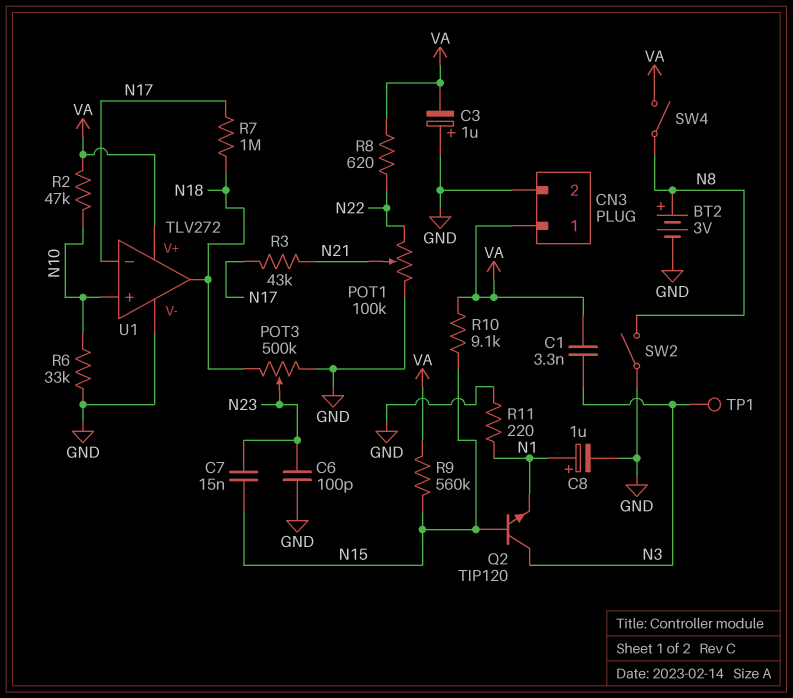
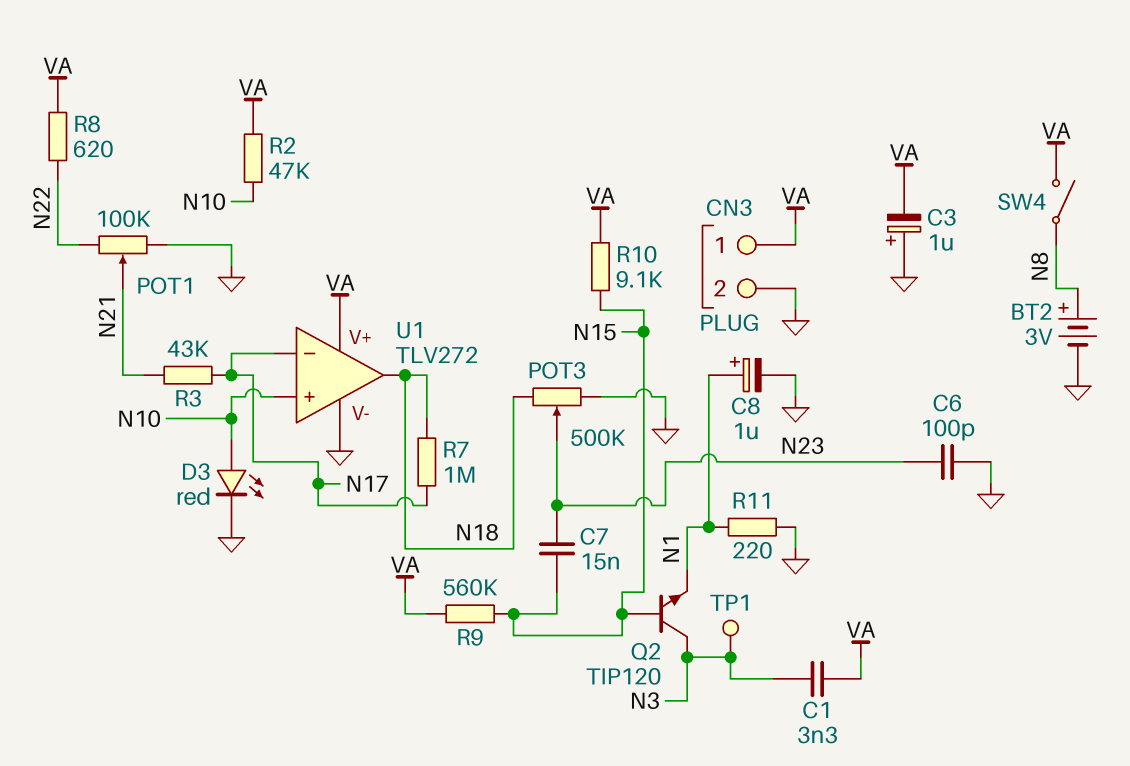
D3: none -> LED red (A N10, K GND)
R6: 33k (GND, N10) -> none
SW2: switch (GND, N8) -> none

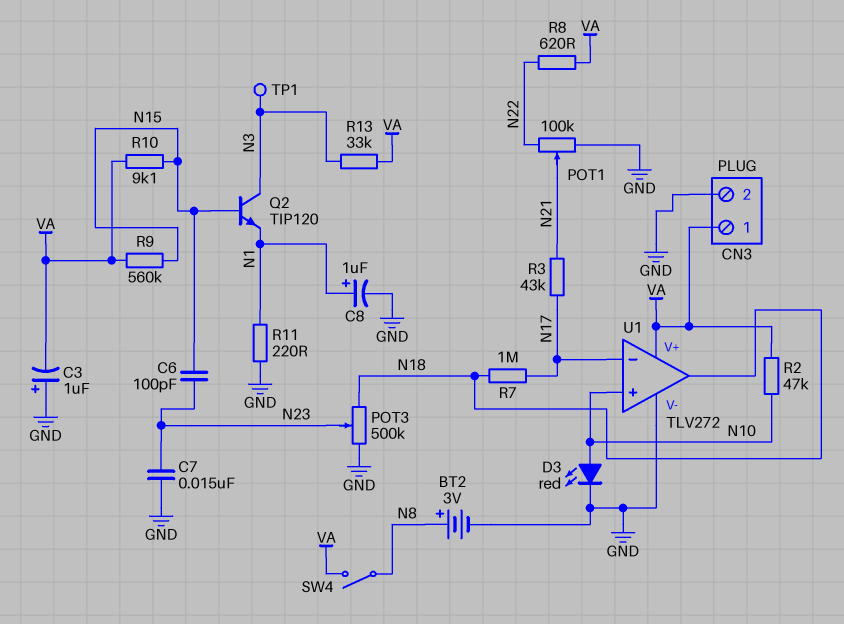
C1: 3.3nF (N3, VA) -> none
C6: 100pF (GND, N23) -> 100pF (N15, N23)
C7: 15nF (N15, N23) -> 15nF (GND, N23)
R13: none -> 33k (N3, VA)

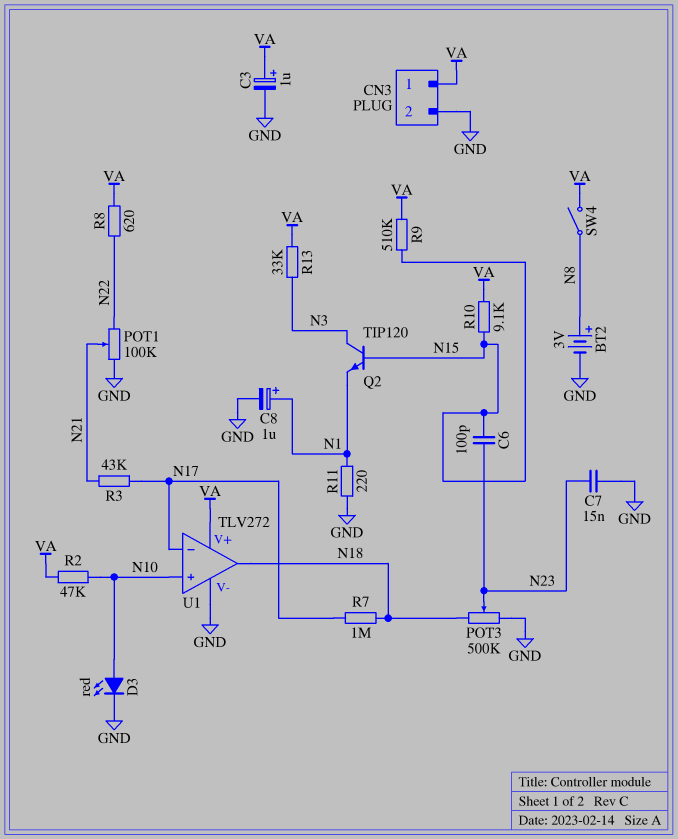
C3: 1uF (plus GND, minus VA) -> 1uF (plus VA, minus GND)
R9: 560k (N15, VA) -> 510k (N15, VA)
TP1: test point (N3) -> none

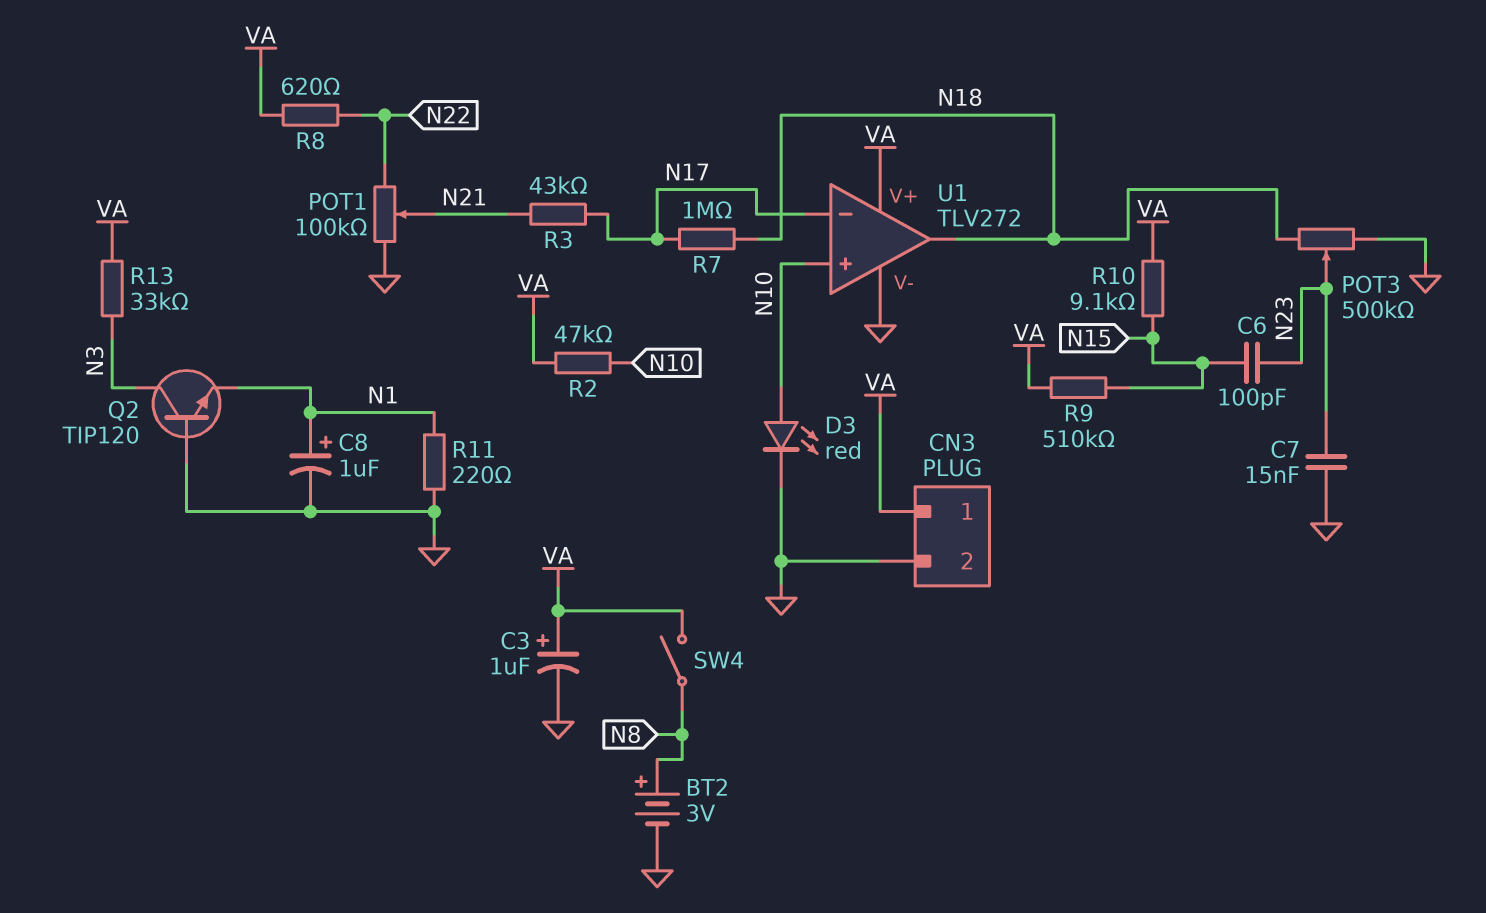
Q2: NPN TIP120 (B N15, C N3, E N1) -> NPN TIP120 (B GND, C N3, E N1)

